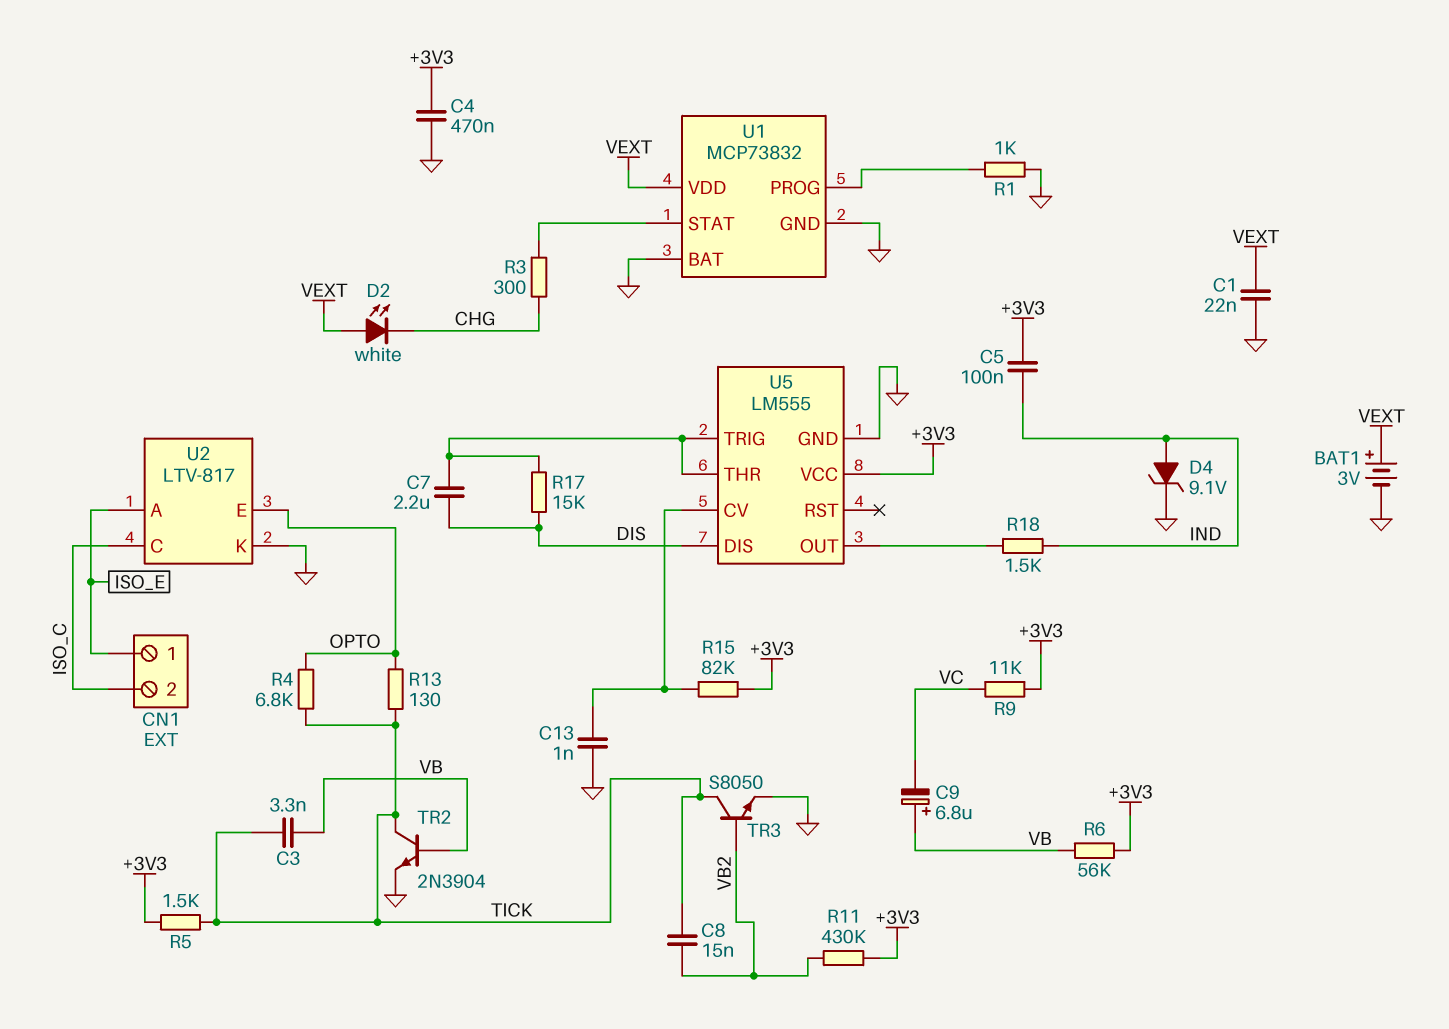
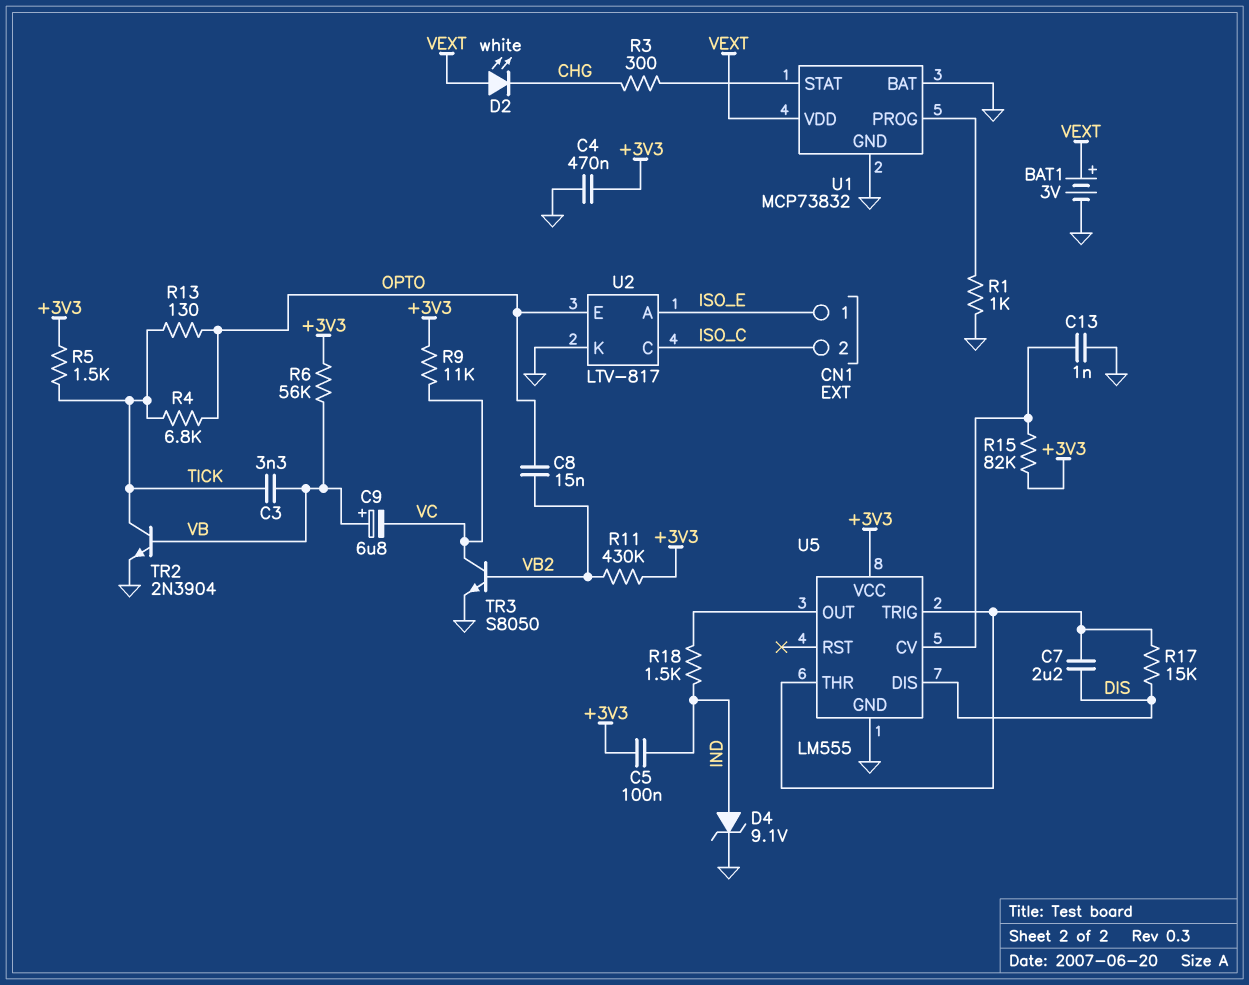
C1: 22nF (GND, VEXT) -> none
C8: 15nF (TICK, VB2) -> 15nF (OPTO, VB2)
TR3: NPN S8050 (B VB2, C TICK, E GND) -> NPN S8050 (B VB2, C VC, E GND)

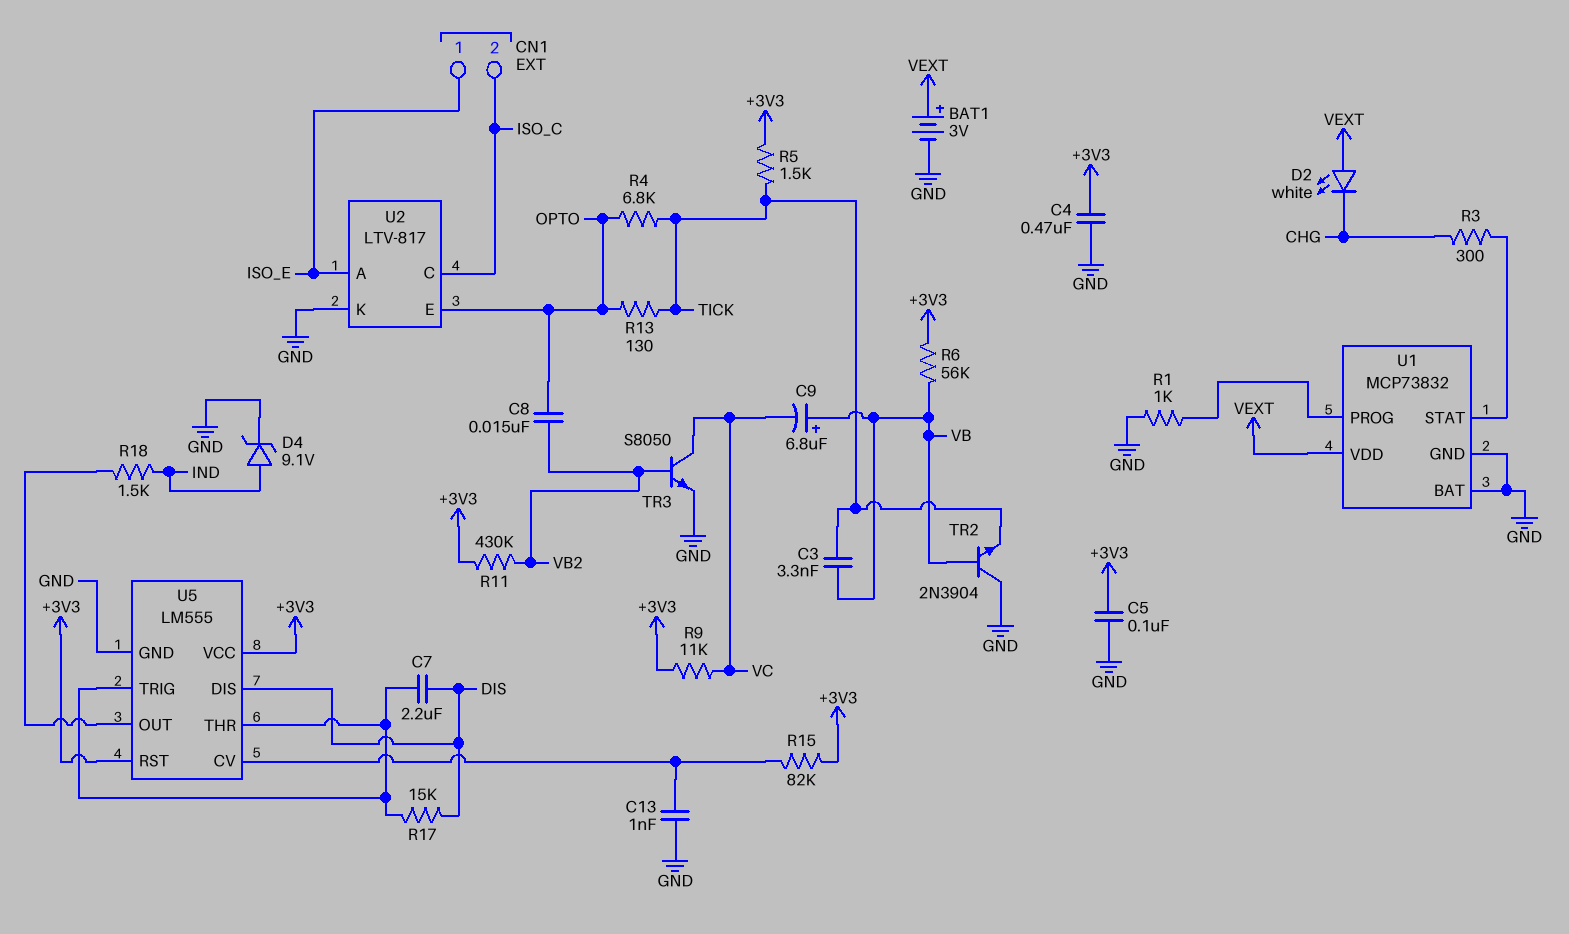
C5: 100nF (+3V3, IND) -> 100nF (+3V3, GND)
TR2: NPN 2N3904 (B VB, C TICK, E GND) -> NPN 2N3904 (B VB, C GND, E TICK)
U5 pin RST: none -> +3V3

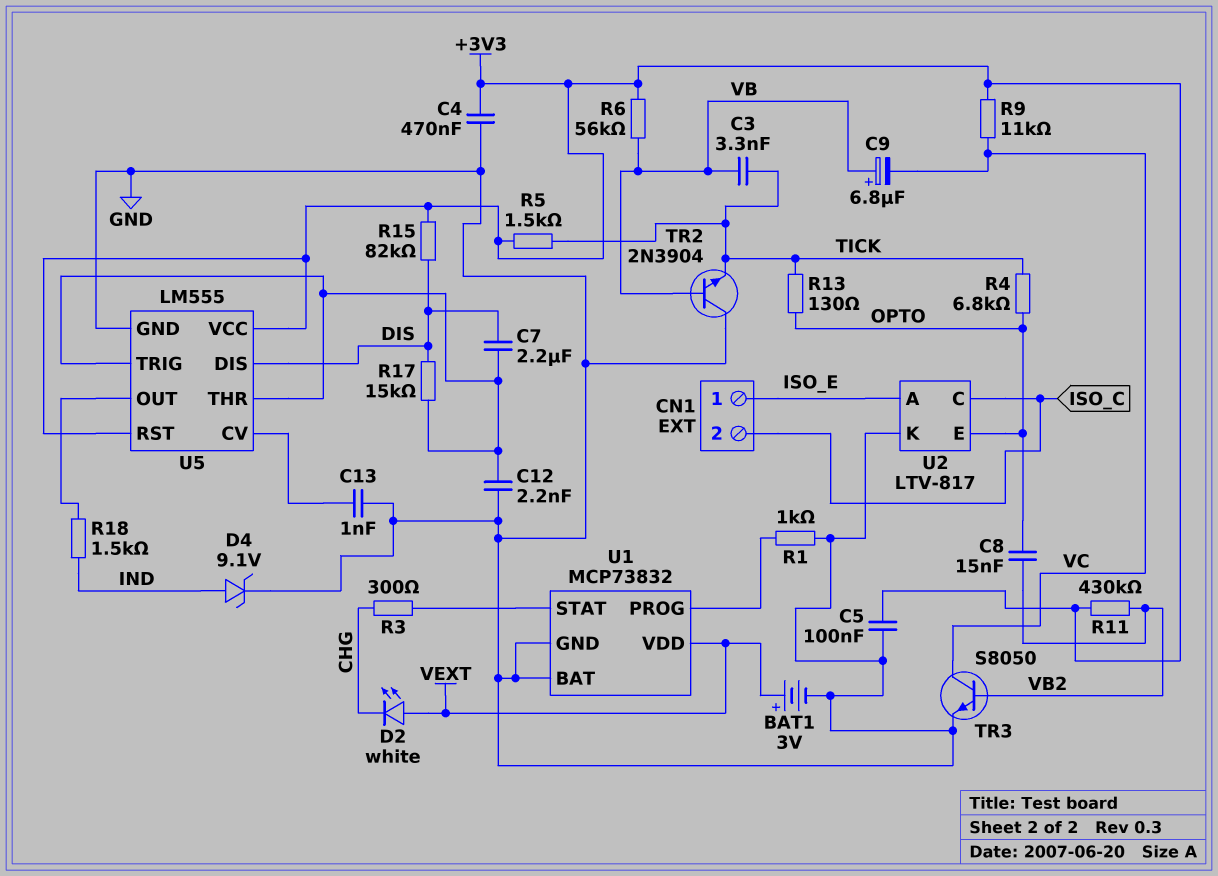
C12: none -> 2.2nF (GND, U5/THR)
R15: 82k (+3V3, U5/CV) -> 82k (+3V3, DIS)

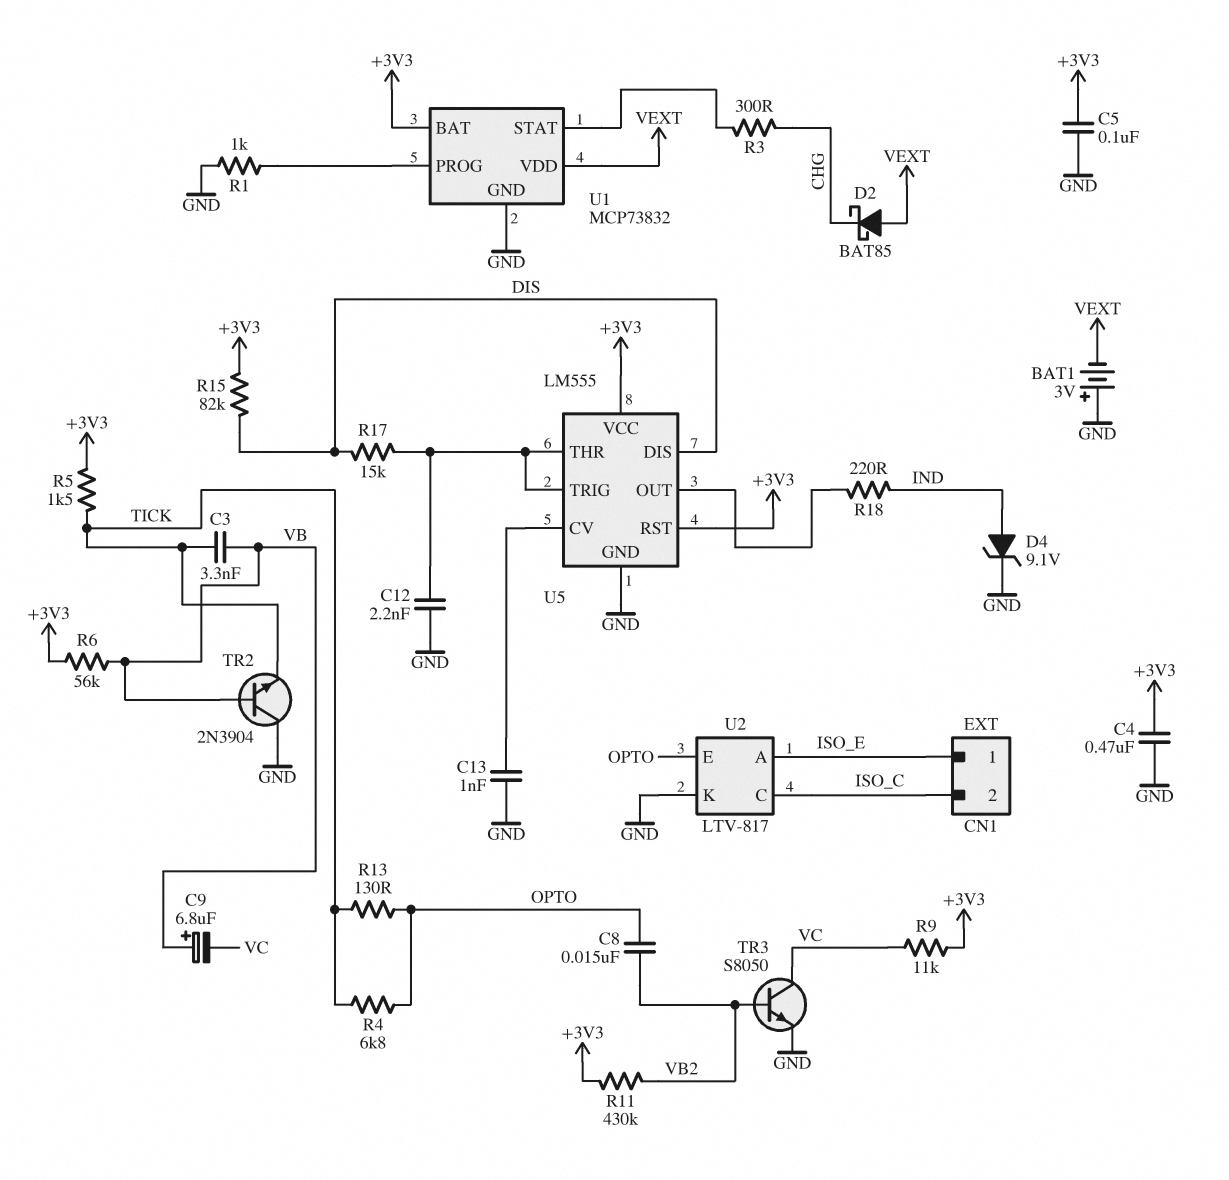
BAT1: 3V (plus VEXT, minus GND) -> 3V (plus GND, minus VEXT)
C7: 2.2uF (DIS, U5/THR) -> none
D2: LED white (A VEXT, K CHG) -> schottky BAT85 (A VEXT, K CHG)
R18: 1.5k (IND, U5/OUT) -> 220 (IND, U5/OUT)
U1 pin BAT: GND -> +3V3

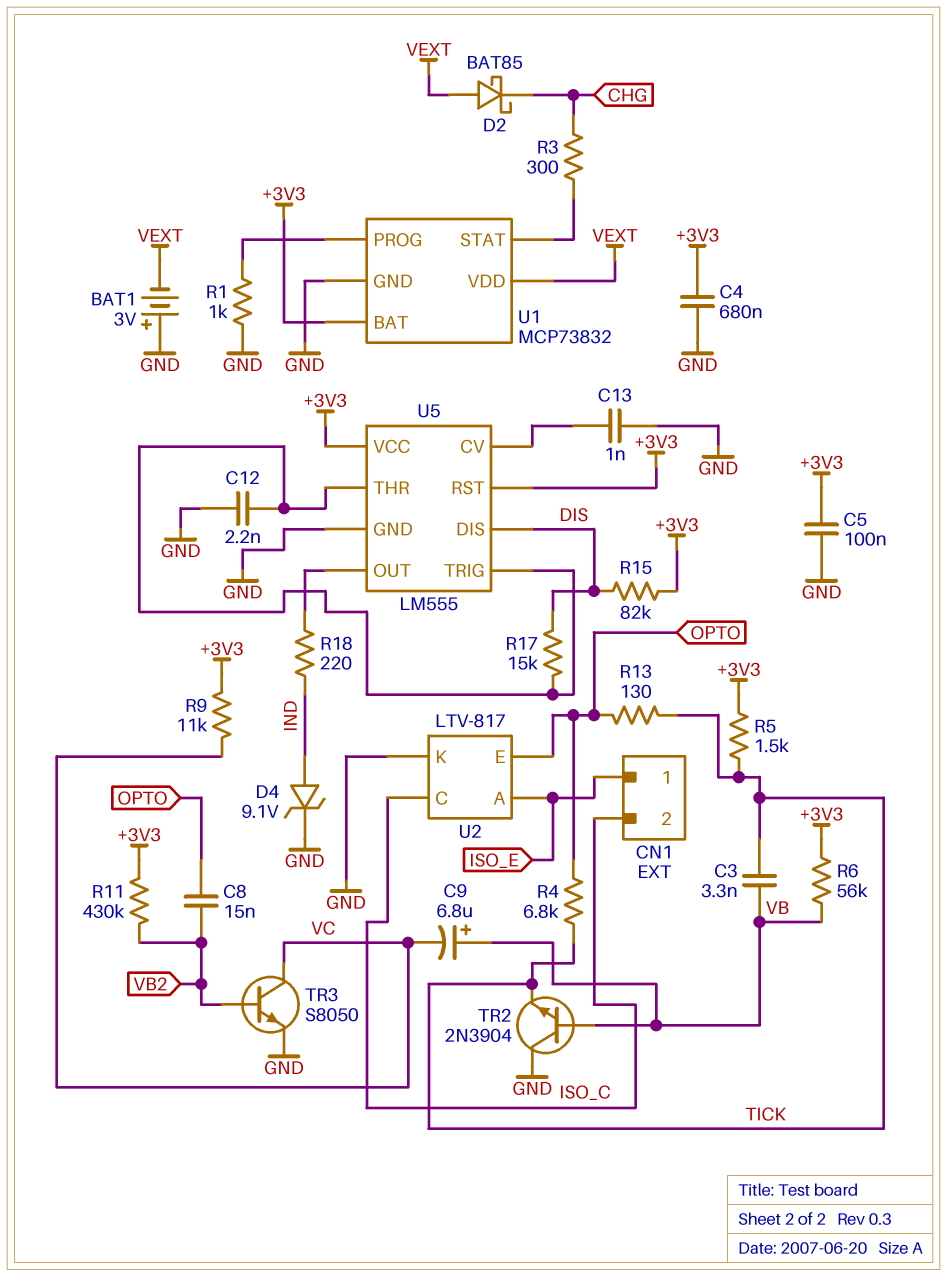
C4: 470nF (+3V3, GND) -> 680nF (+3V3, GND)

